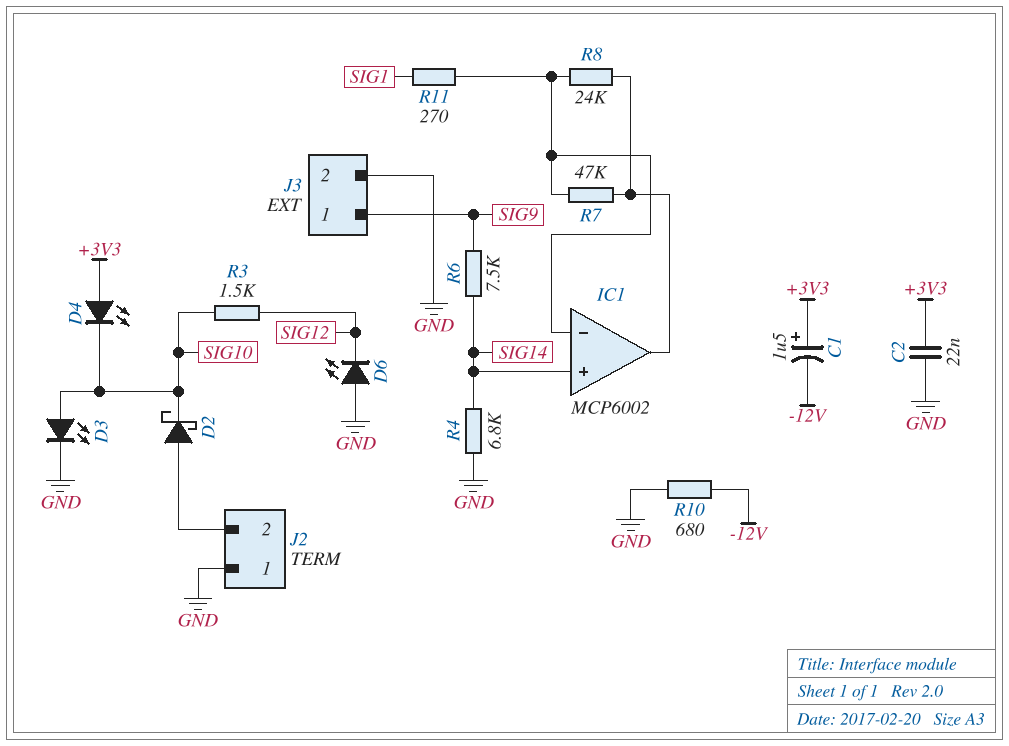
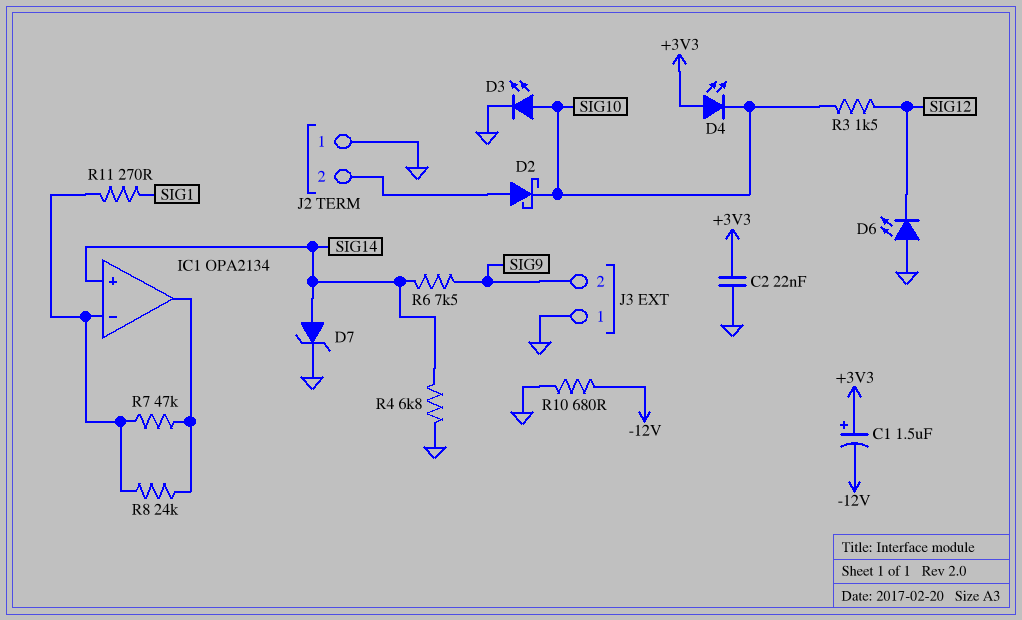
D7: none -> zener (A SIG14, K GND)
IC1: MCP6002 -> OPA2134
J3 pin 1: SIG9 -> GND
J3 pin 2: GND -> SIG9

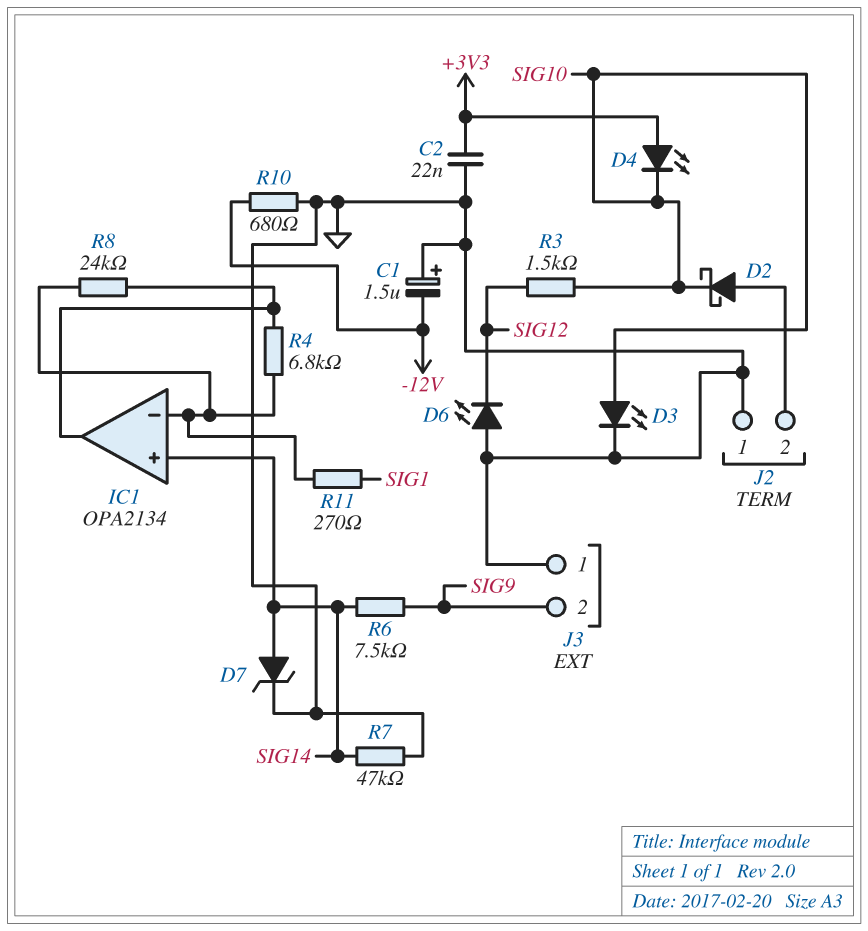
C1: 1.5uF (plus +3V3, minus -12V) -> 1.5uF (plus GND, minus -12V)
R4: 6.8k (GND, SIG14) -> 6.8k (IC1/in-, IC1/out)
R7: 47k (IC1/in-, IC1/out) -> 47k (GND, SIG14)

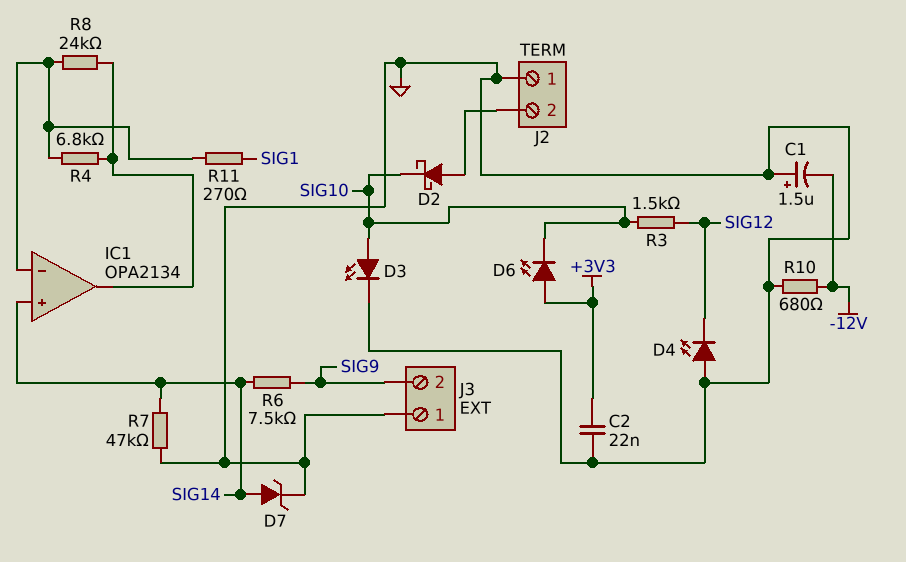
D4: LED (A +3V3, K SIG10) -> LED (A GND, K SIG12)
D6: LED (A GND, K SIG12) -> LED (A +3V3, K SIG10)

